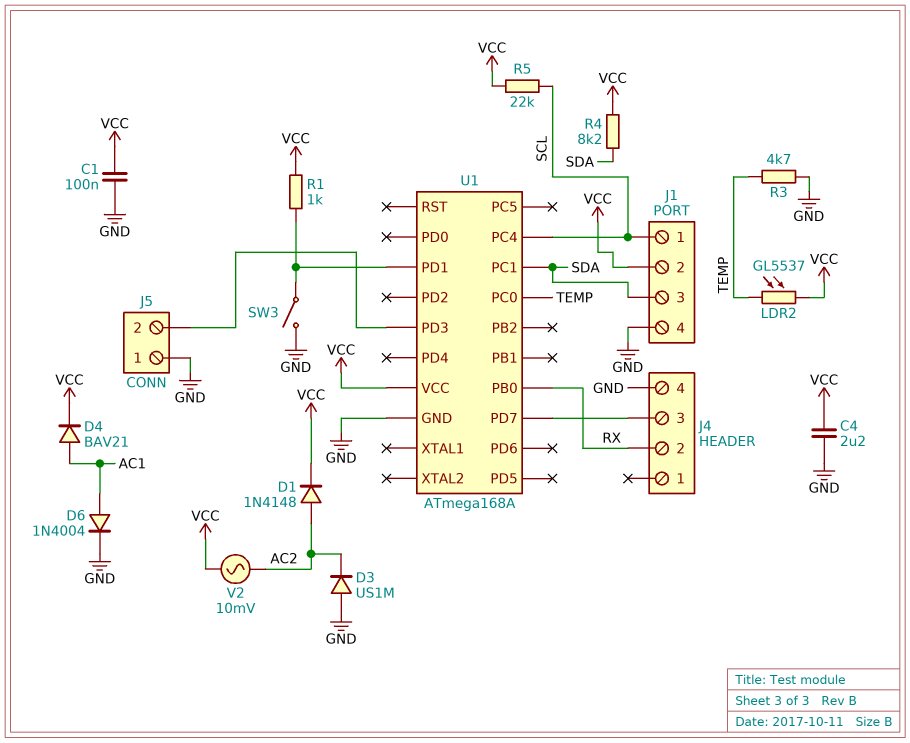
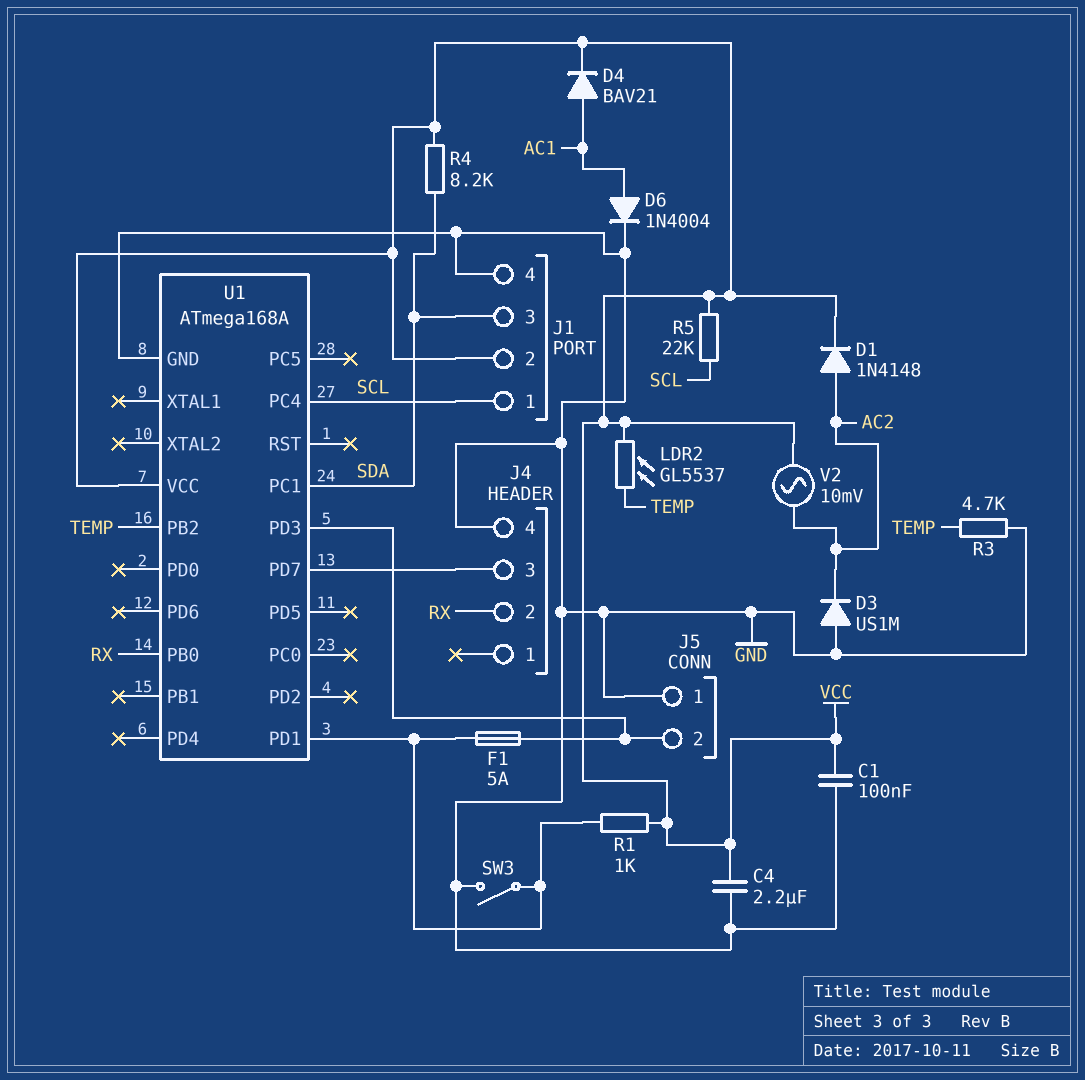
F1: none -> 5A (J5/2, U1/PD1)
U1 pin PB2: none -> TEMP
U1 pin PC0: TEMP -> none

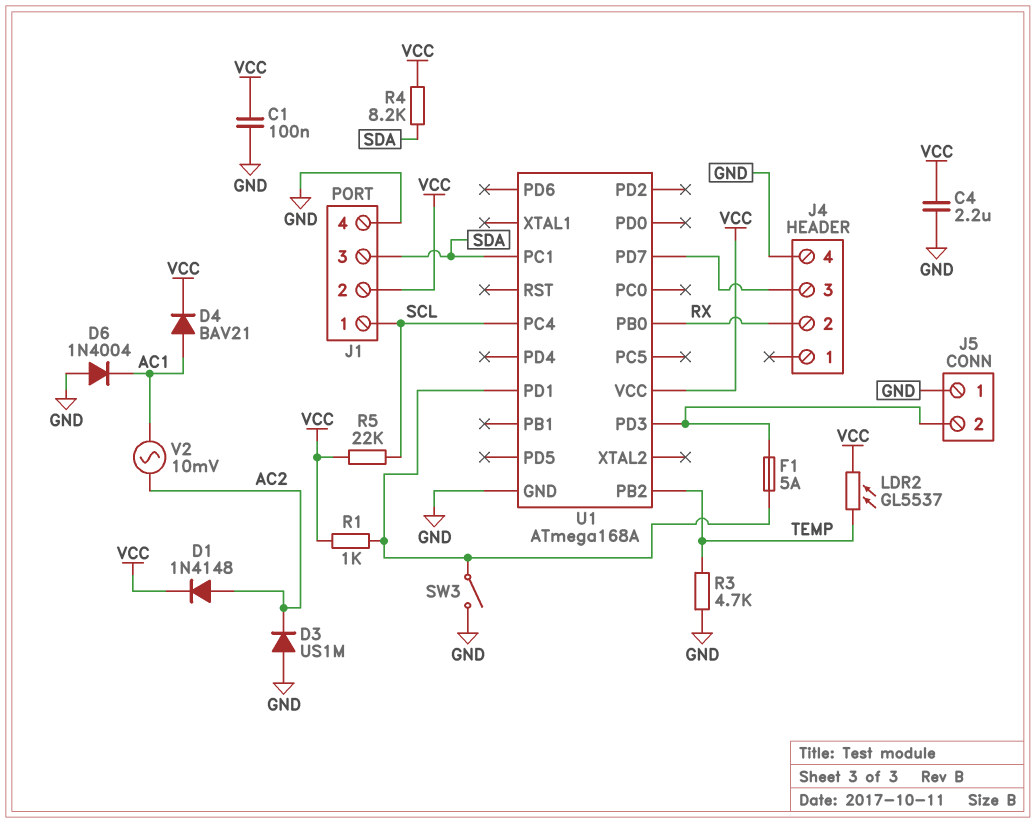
D6: diode 1N4004 (A AC1, K GND) -> diode 1N4004 (A GND, K AC1)
V2: AC 10mV (AC2, VCC) -> AC 10mV (AC1, AC2)

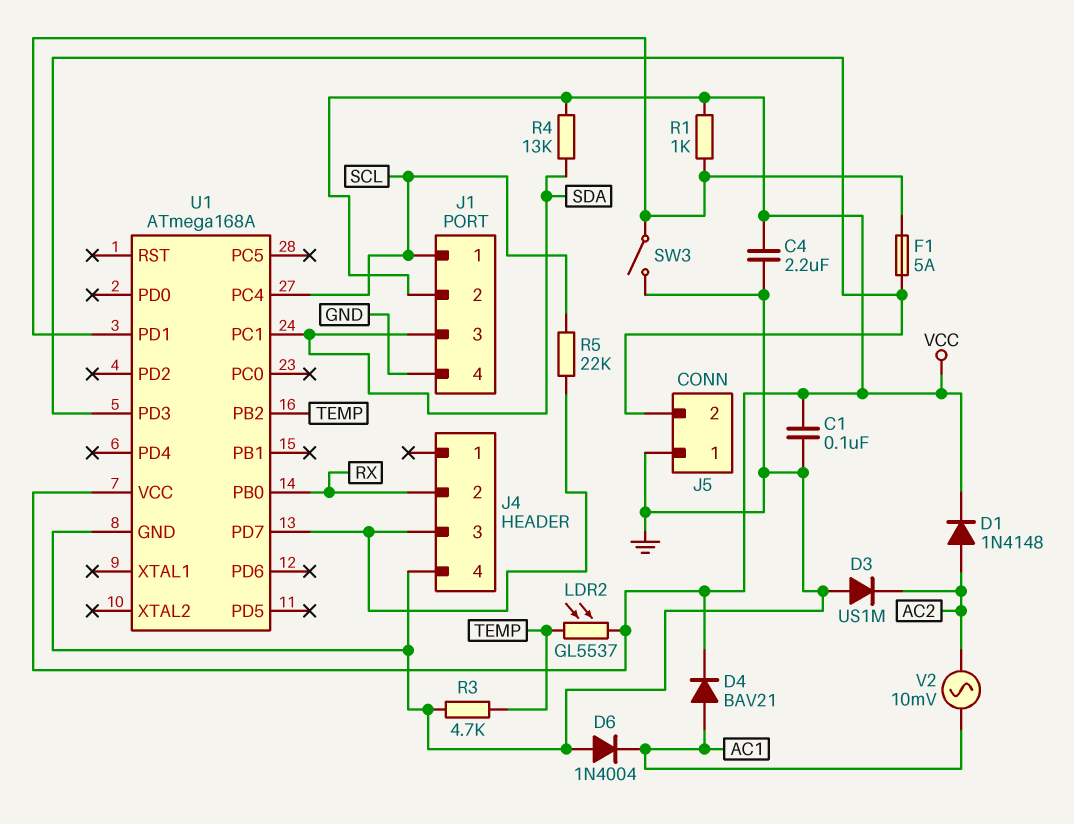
R4: 8.2k (SDA, VCC) -> 13k (SDA, VCC)
R5: 22k (SCL, VCC) -> 22k (J4/3, SCL)

